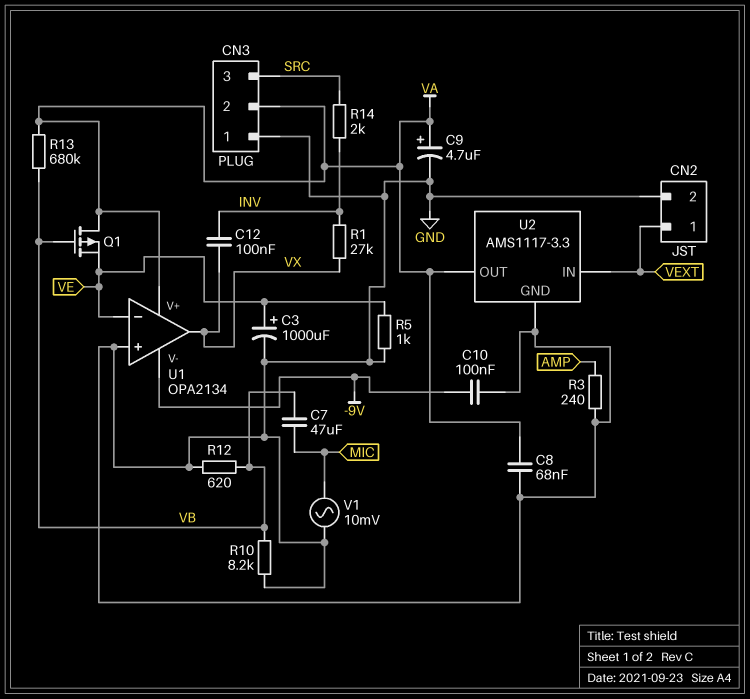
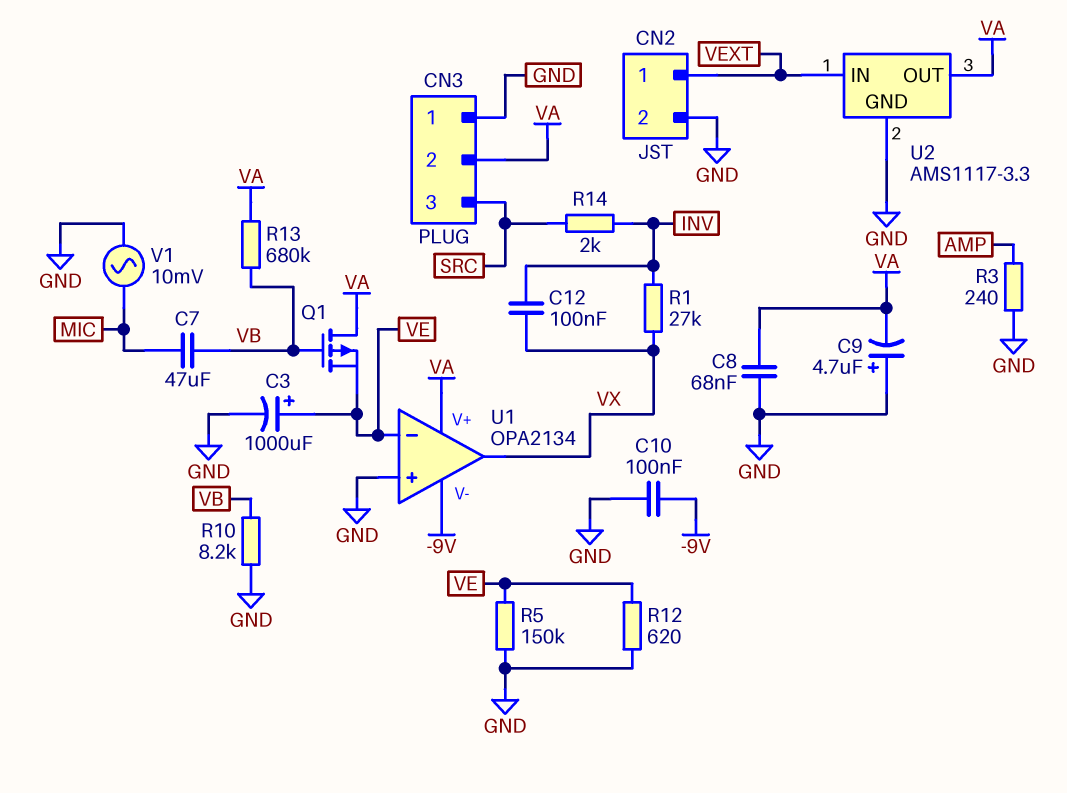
C9: 4.7uF (plus VA, minus GND) -> 4.7uF (plus GND, minus VA)
R5: 1k (GND, VE) -> 150k (GND, VE)
R12: 620 (GND, VB) -> 620 (GND, VE)

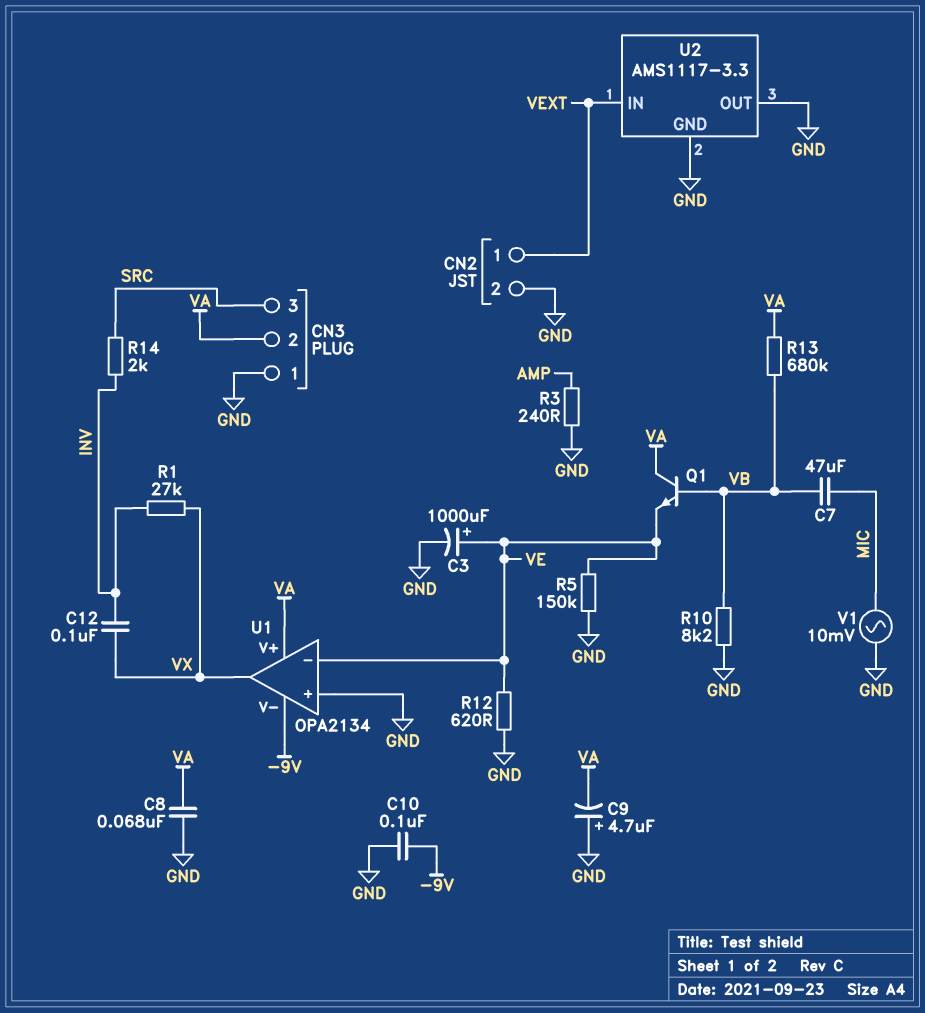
Q1: PMOS (G VB, D VA, S VE) -> NPN (B VB, C VA, E VE)
U2 pin OUT: VA -> GND

